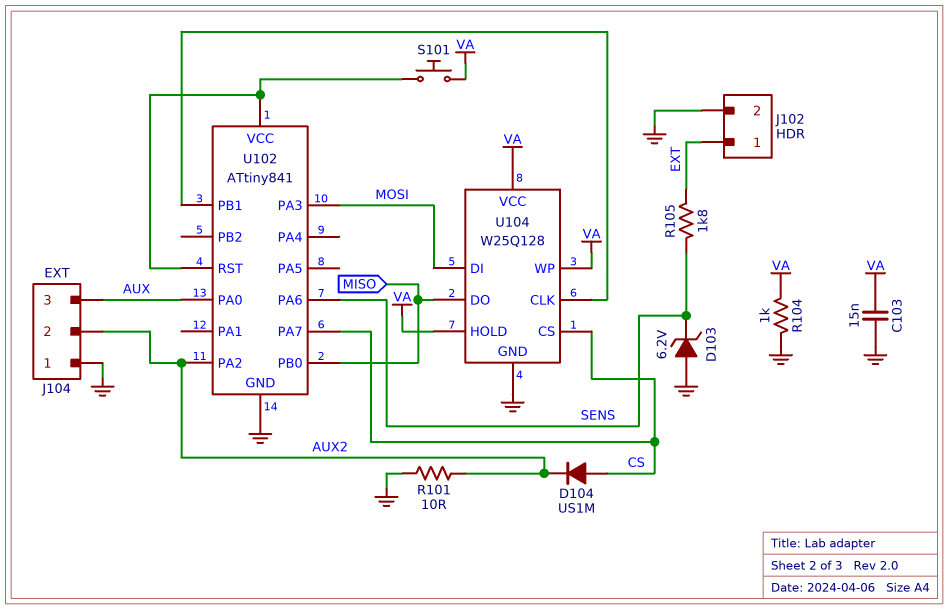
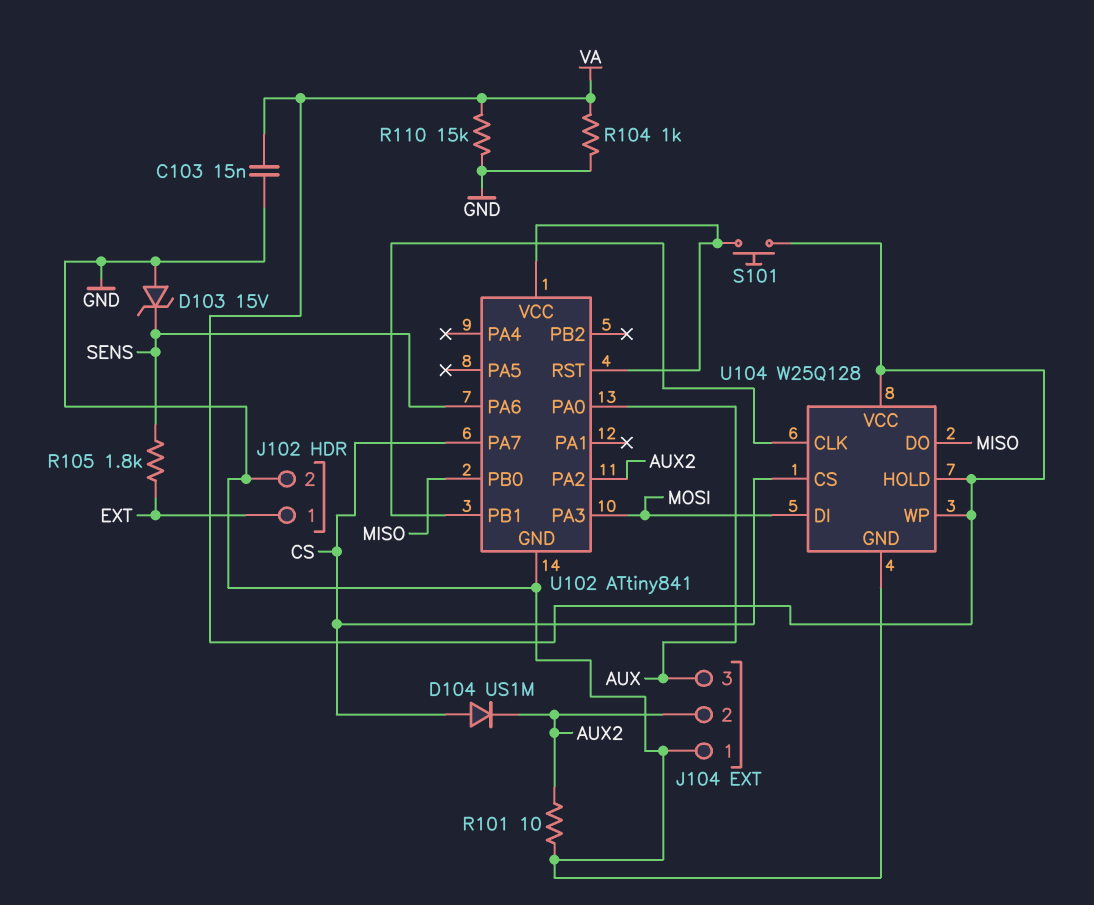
D103: zener 6.2V (A GND, K SENS) -> zener 15V (A GND, K SENS)
R110: none -> 15k (GND, VA)

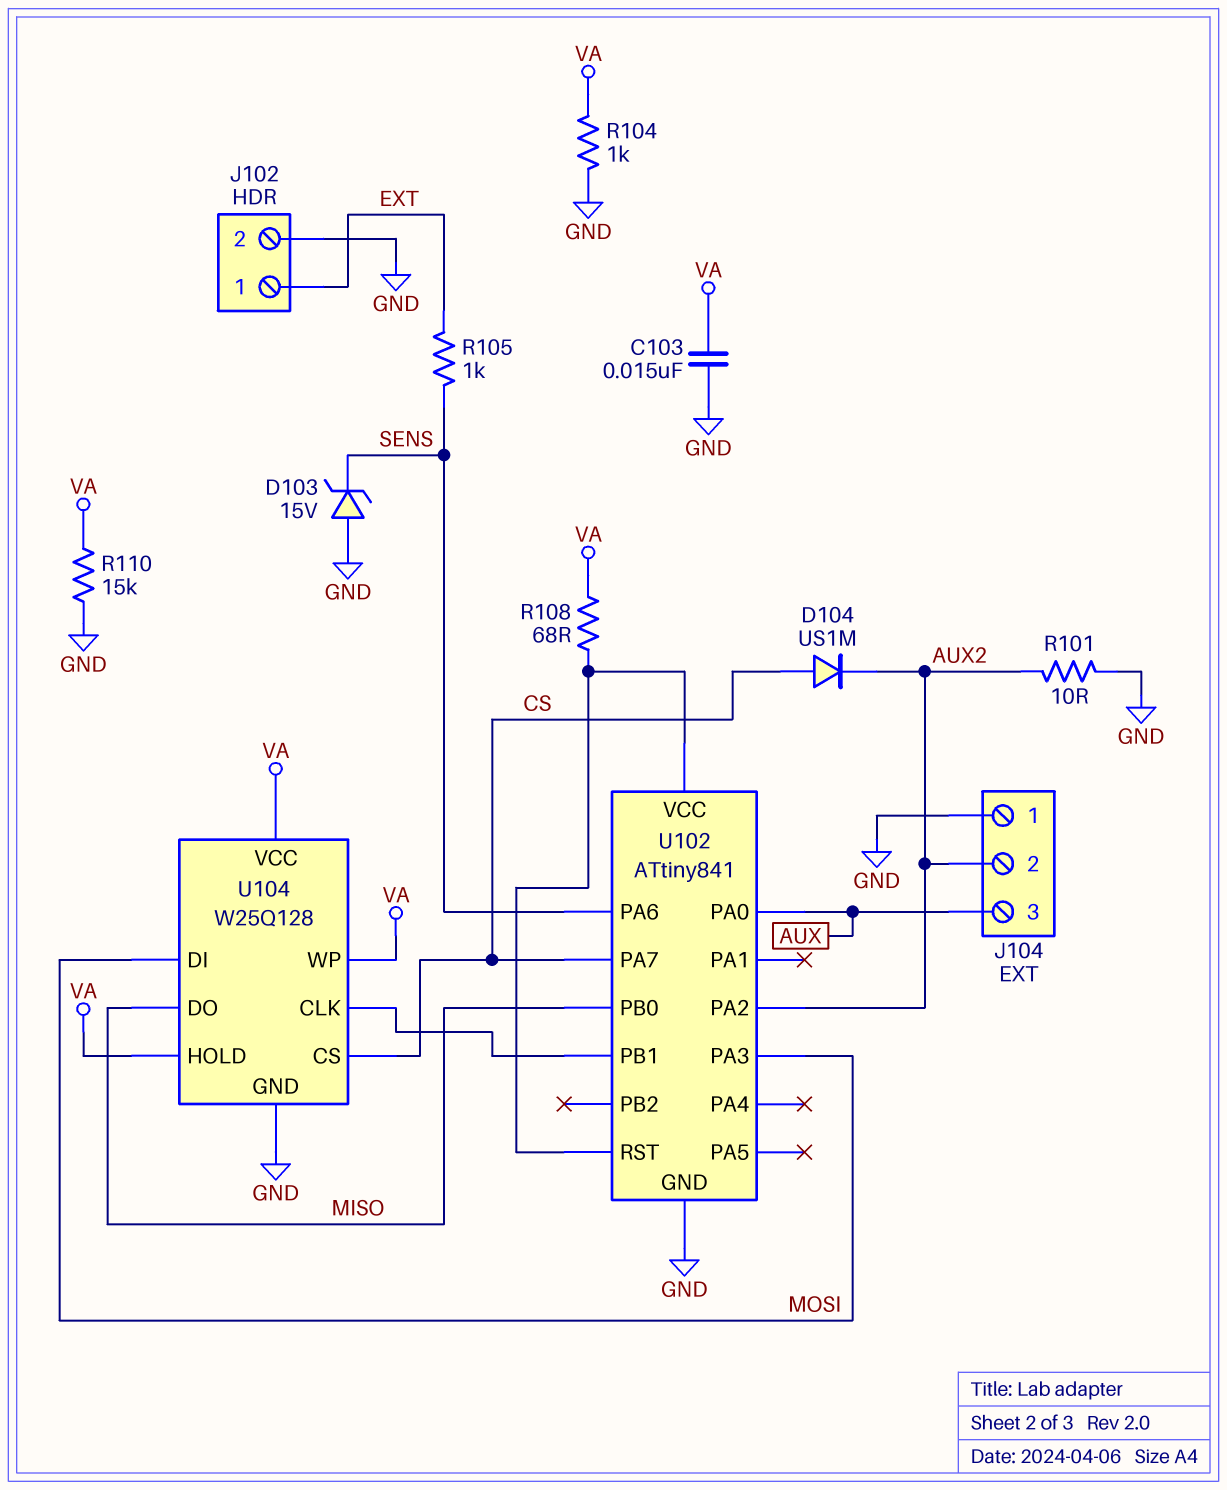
R105: 1.8k (EXT, SENS) -> 1k (EXT, SENS)
R108: none -> 68 (U102/RST, VA)
S101: button (U102/RST, VA) -> none

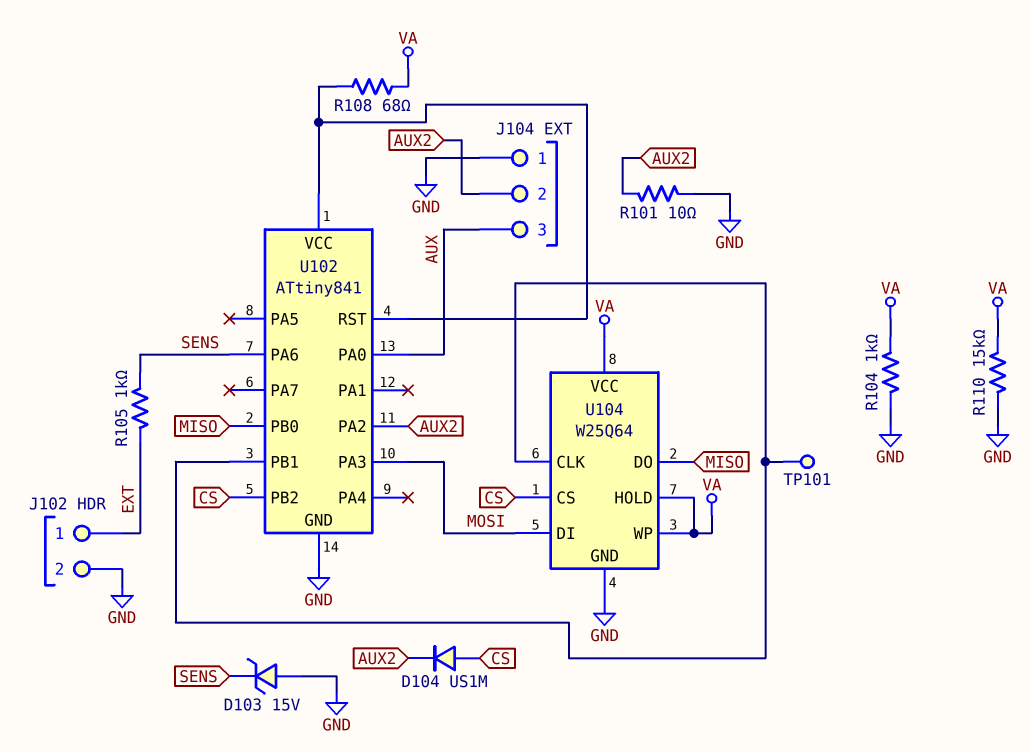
C103: 15nF (GND, VA) -> none
TP101: none -> test point (U102/PB1)
U102 pin PA7: CS -> none
U102 pin PB2: none -> CS
U104: W25Q128 -> W25Q64

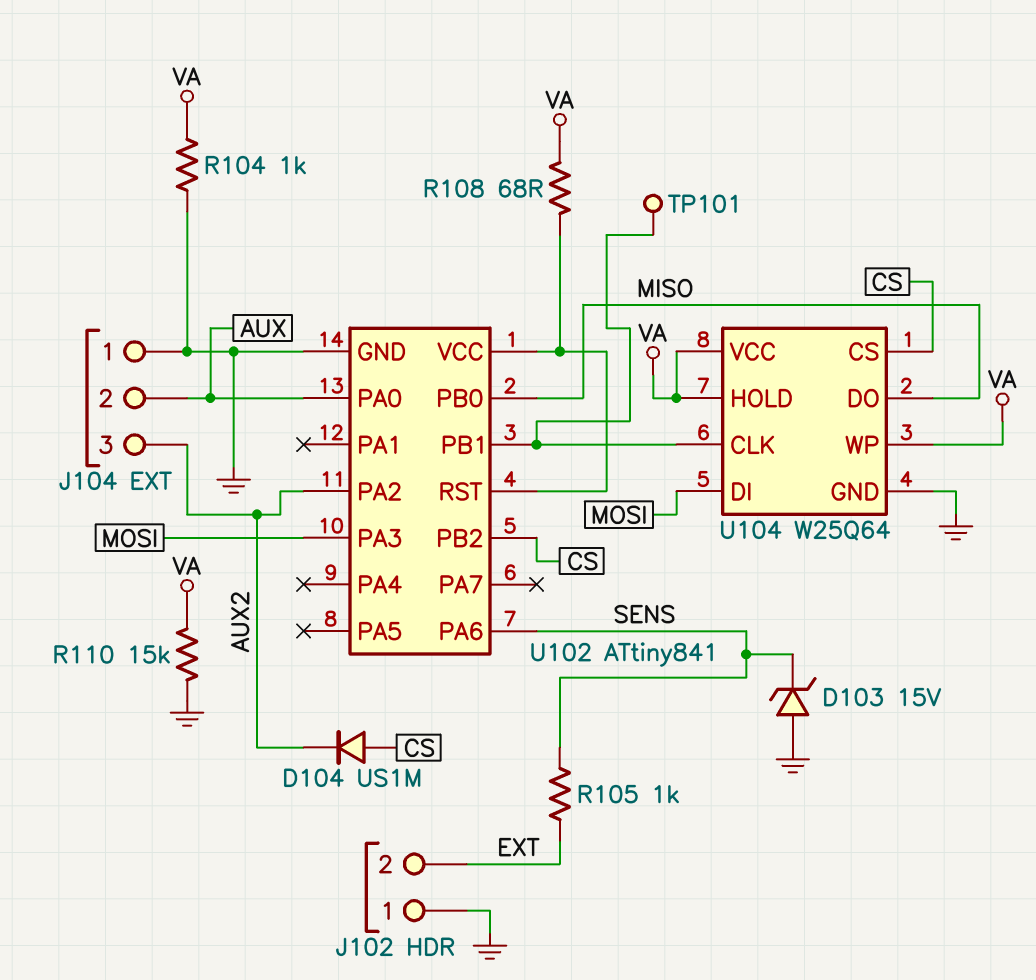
J102 pin 1: EXT -> GND
J102 pin 2: GND -> EXT
J104 pin 2: AUX2 -> AUX
J104 pin 3: AUX -> AUX2
R101: 10 (AUX2, GND) -> none

